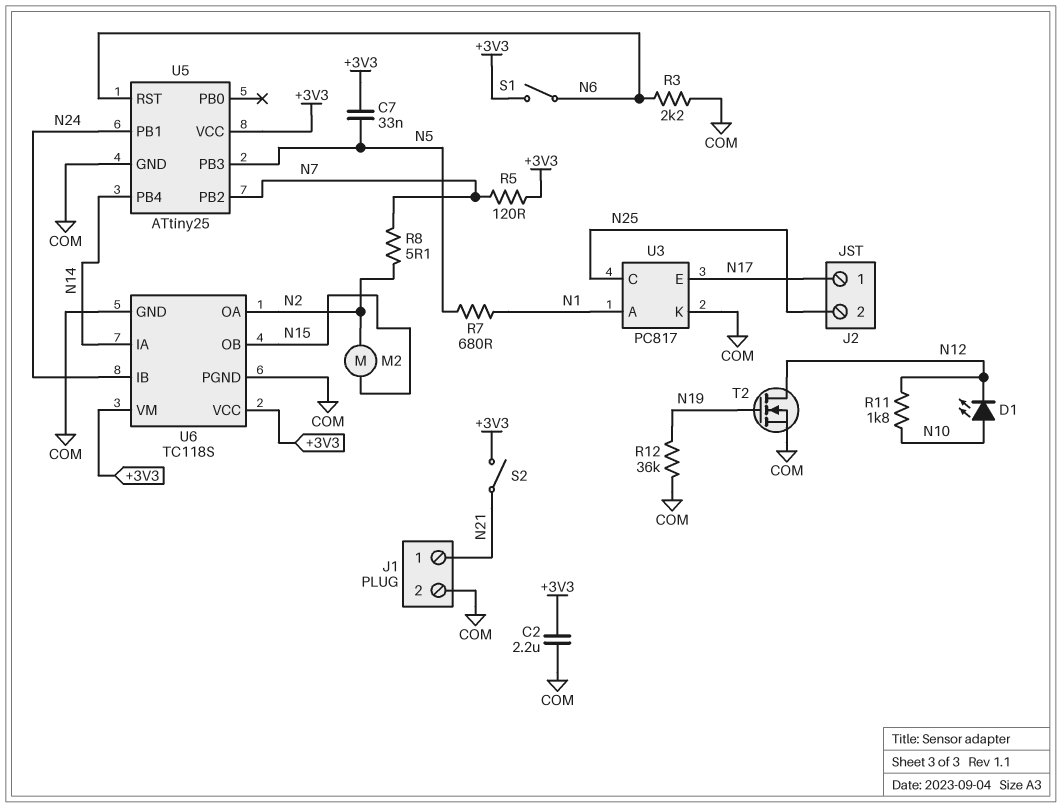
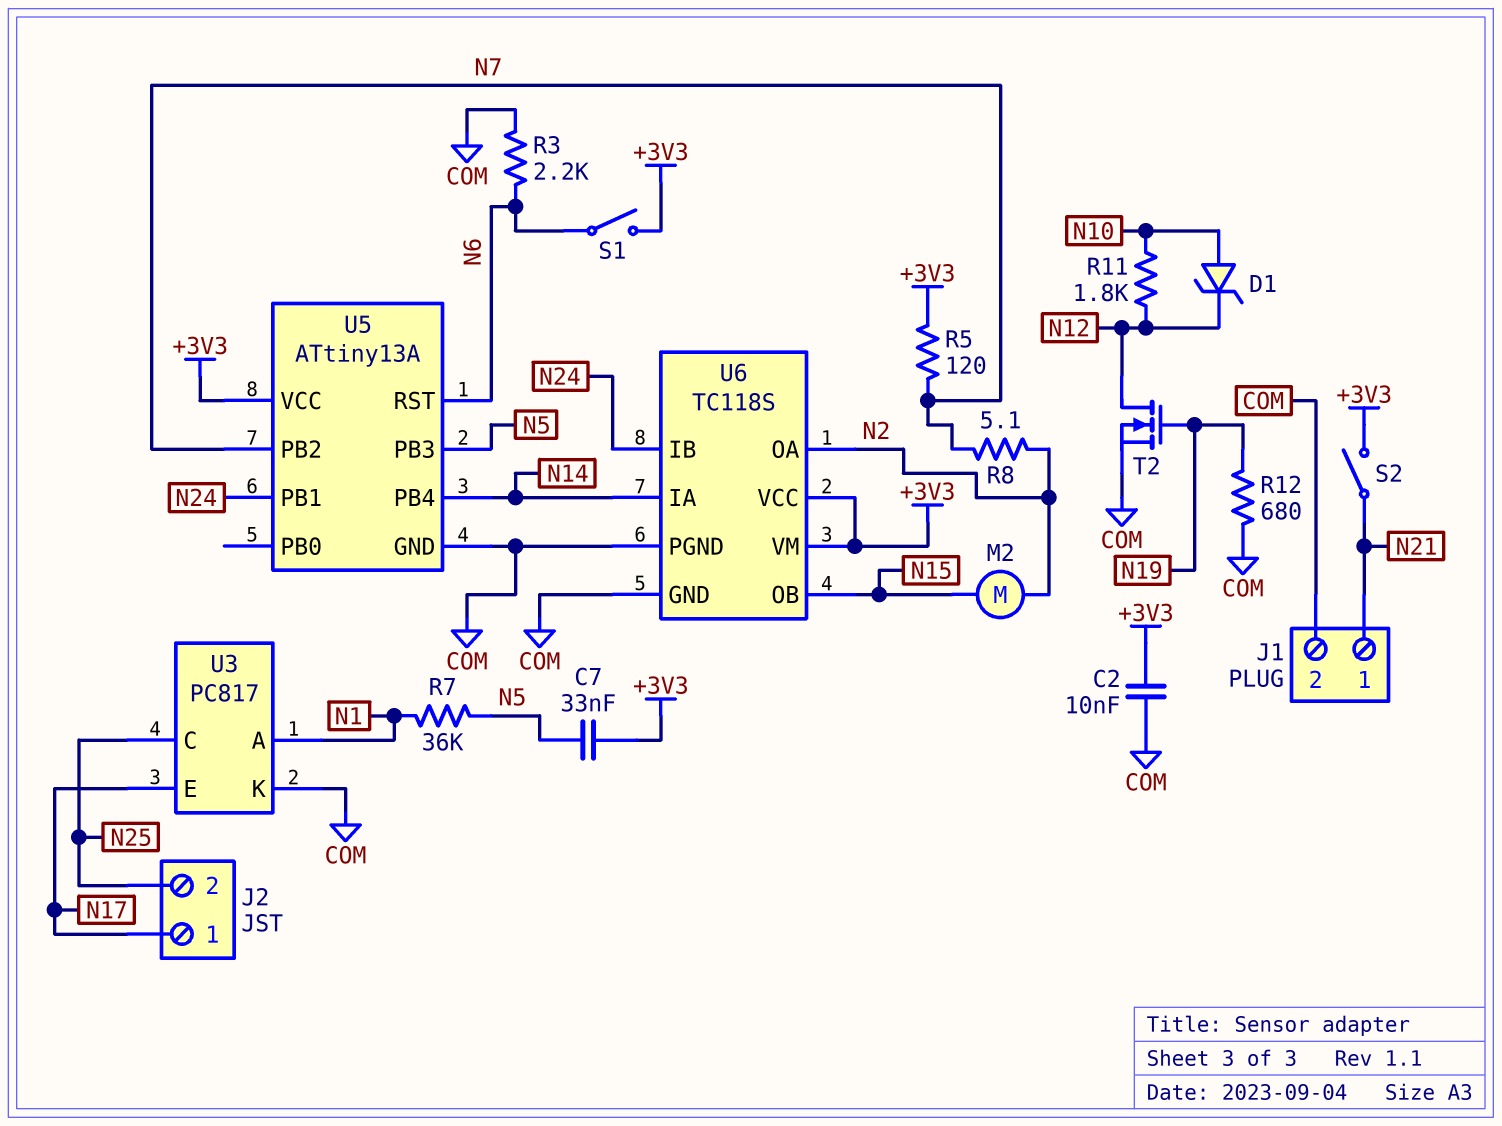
C2: 2.2uF (+3V3, COM) -> 10nF (+3V3, COM)
D1: LED (A N10, K N12) -> zener (A N10, K N12)
R7: 680 (N1, N5) -> 36k (N1, N5)
R12: 36k (COM, N19) -> 680 (COM, N19)
U5: ATtiny25 -> ATtiny13A

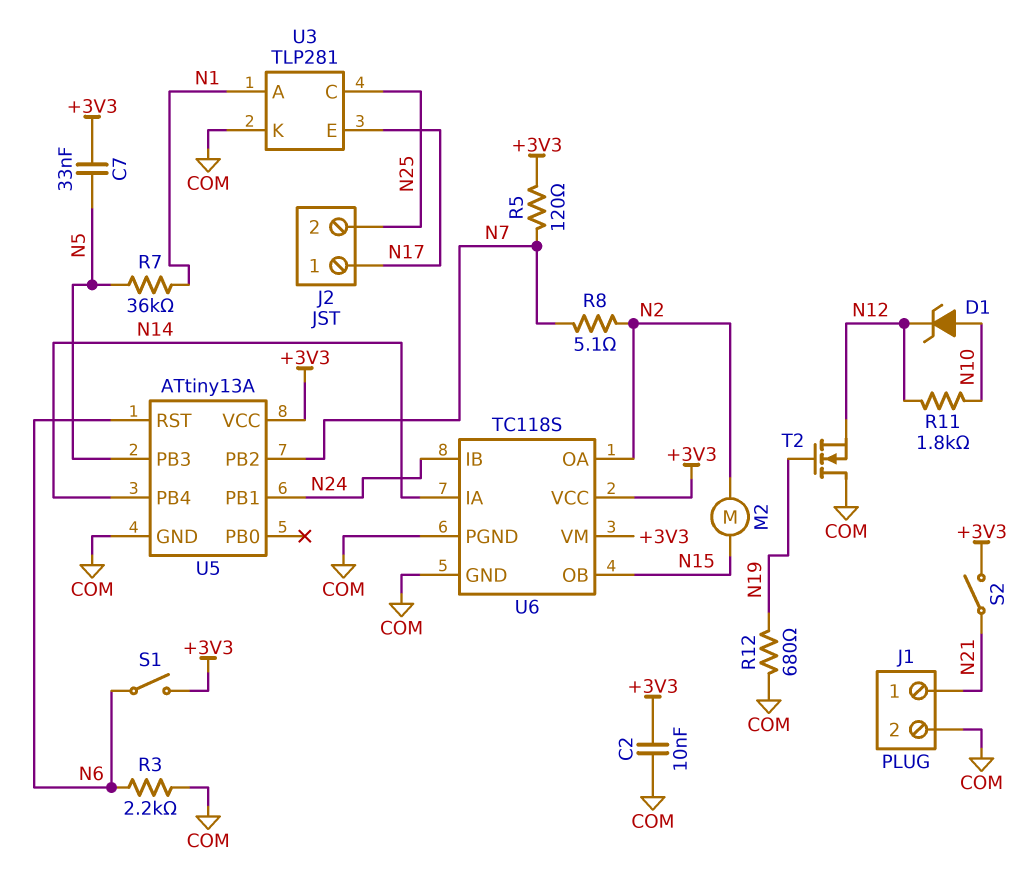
T2: NMOS (G N19, D N12, S COM) -> NMOS (G N19, D COM, S N12)
U3: PC817 -> TLP281

